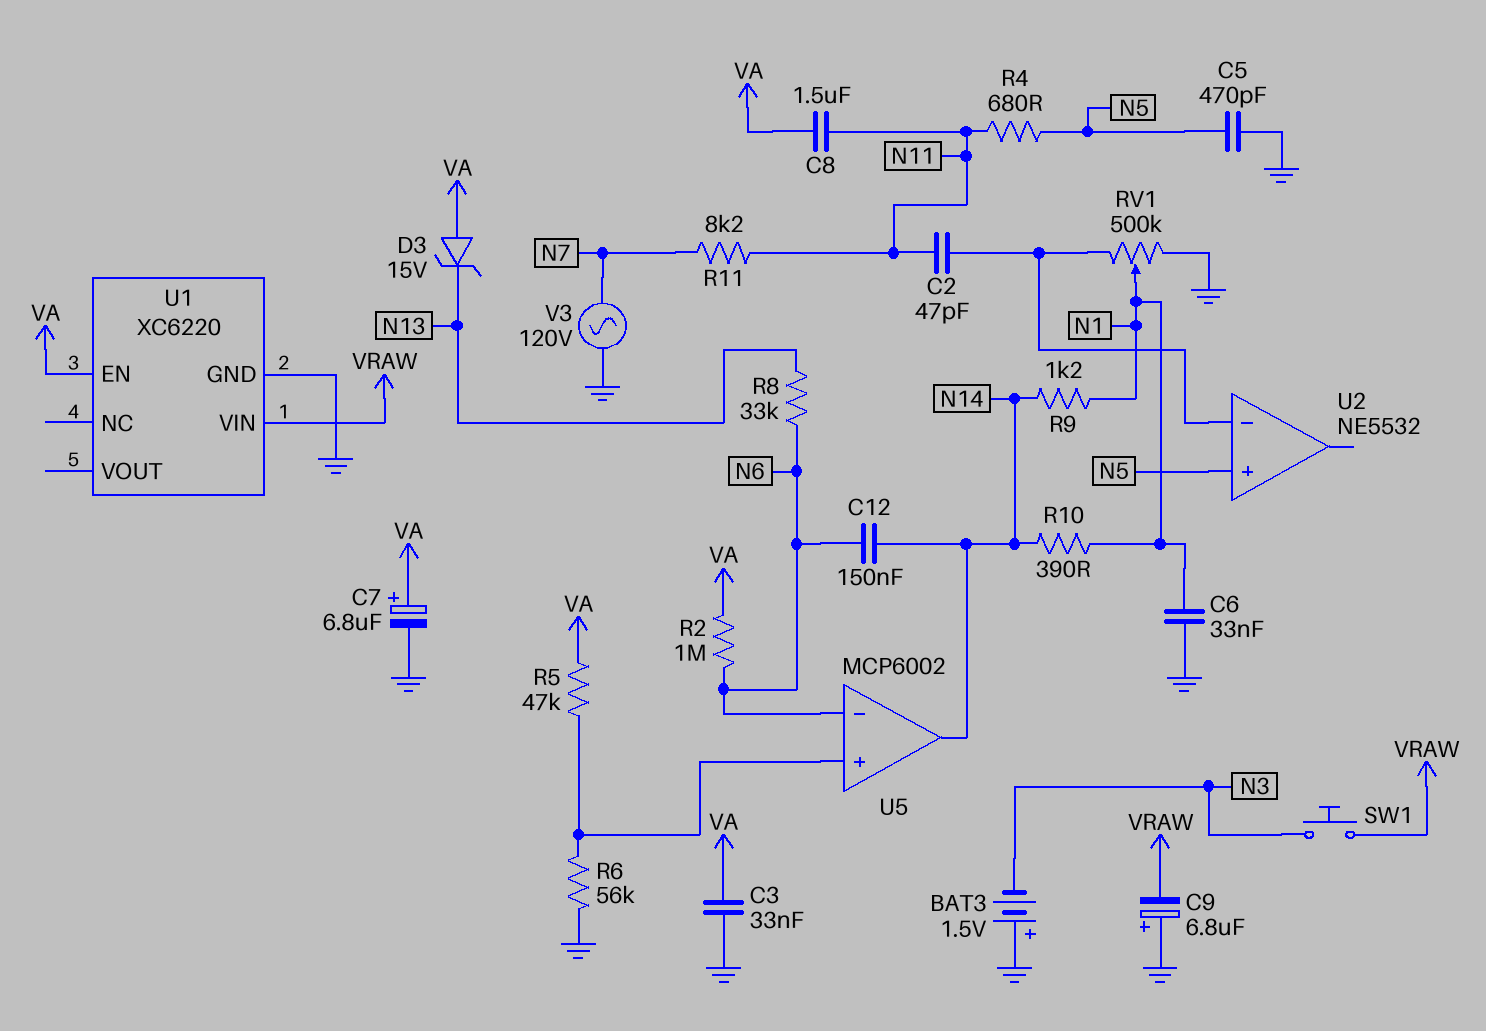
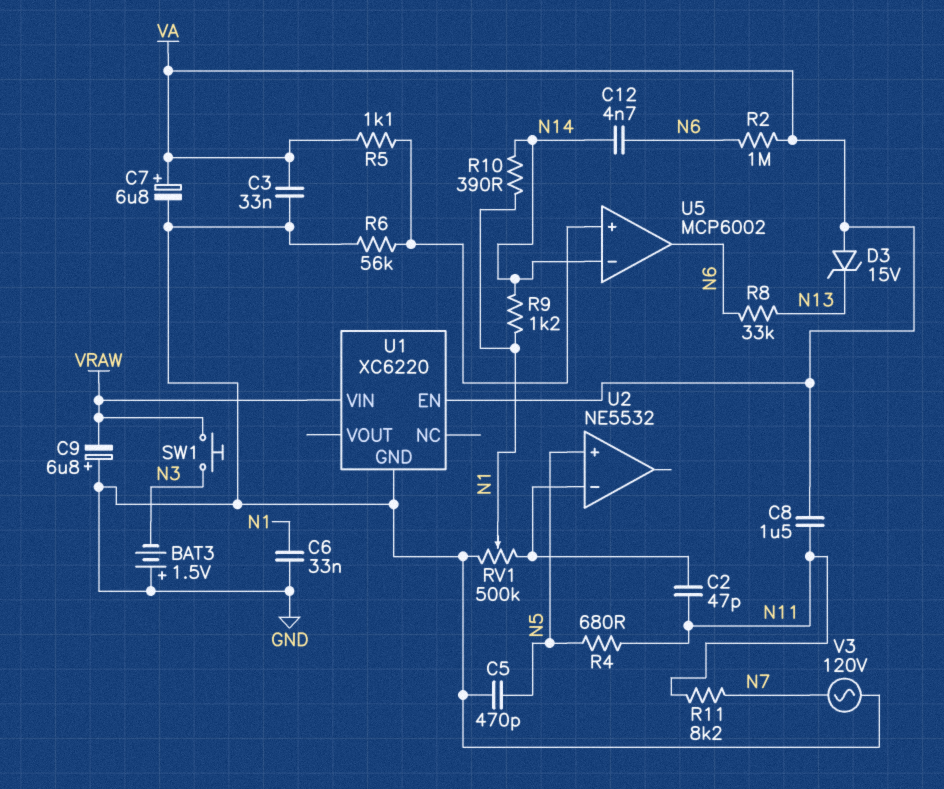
C12: 150nF (N6, N14) -> 4.7nF (N6, N14)
R5: 47k (U5/in+, VA) -> 1.1k (U5/in+, VA)
U5 pin in-: N6 -> N14
U5 pin out: N14 -> N6

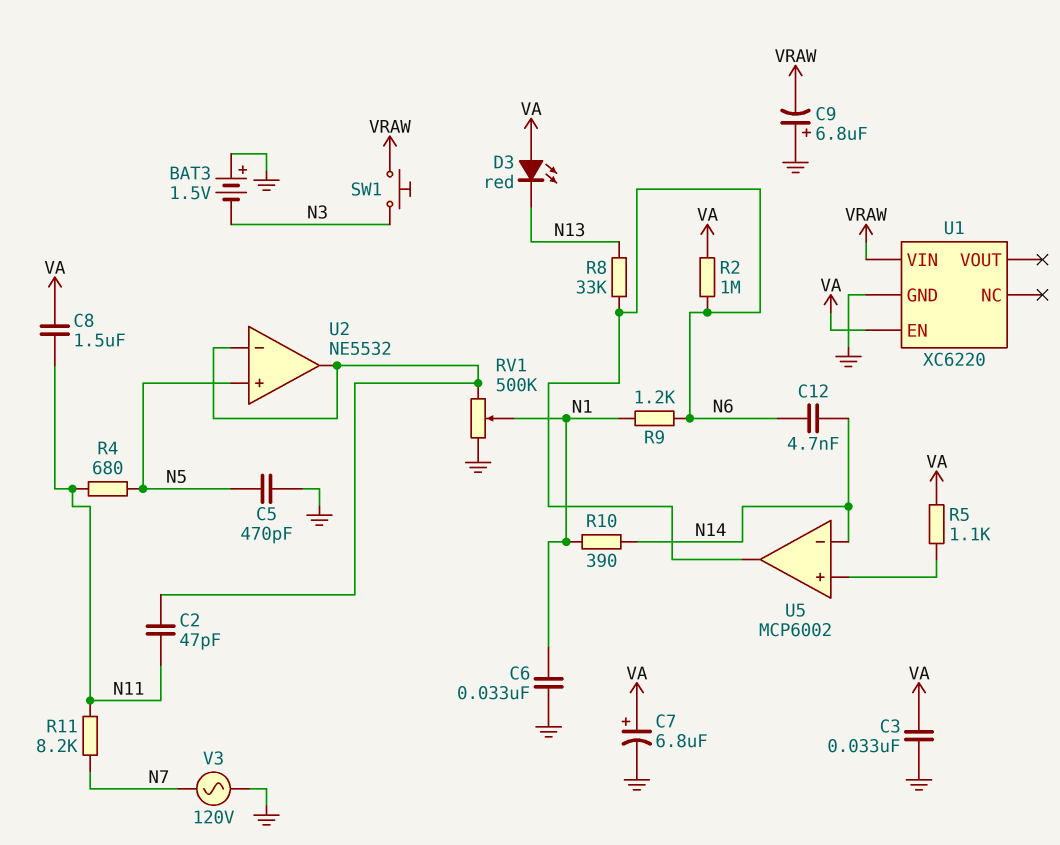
D3: zener 15V (A VA, K N13) -> LED red (A VA, K N13)
R6: 56k (GND, U5/in+) -> none
R9: 1.2k (N1, N14) -> 1.2k (N1, N6)
U2 pin out: none -> U2/in-

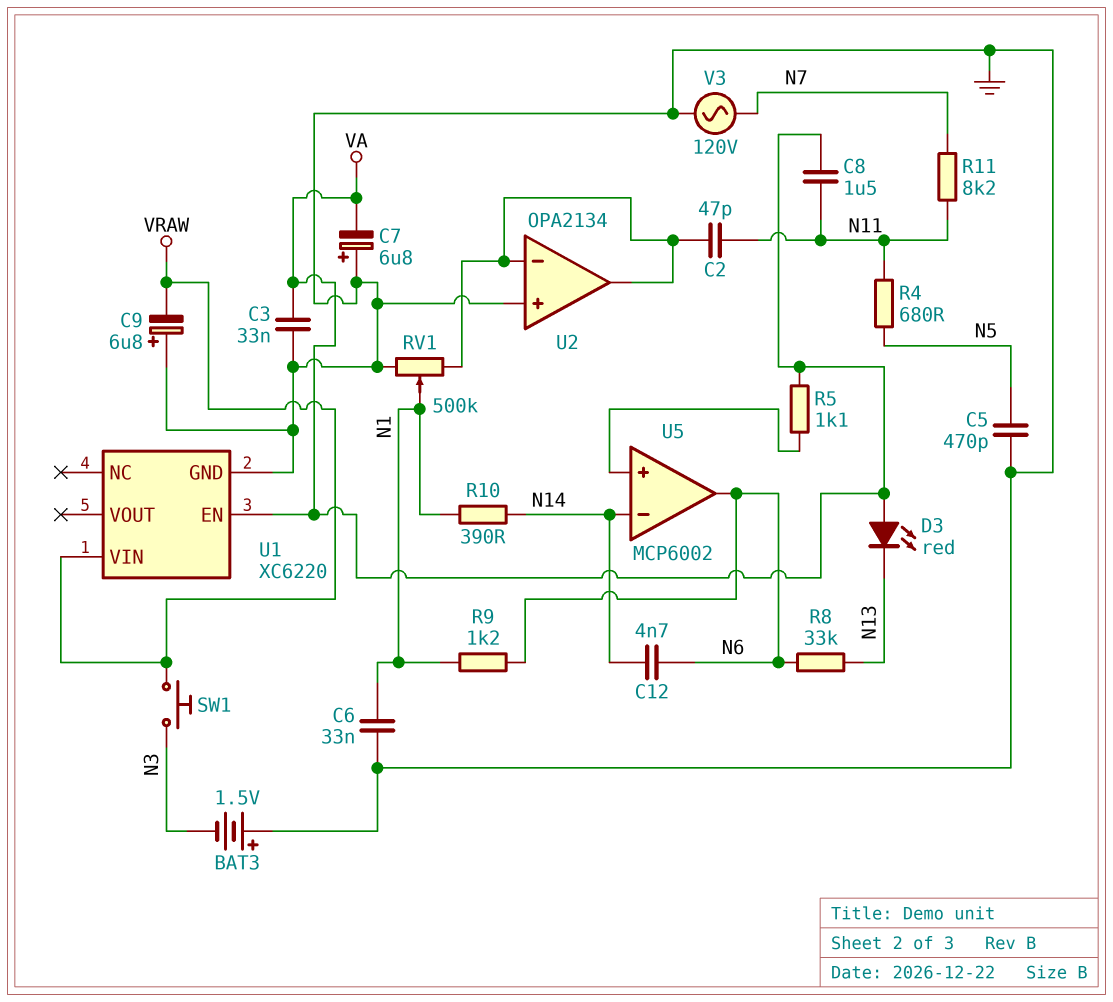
C7: 6.8uF (plus VA, minus GND) -> 6.8uF (plus GND, minus VA)
R2: 1M (N6, VA) -> none
U2: NE5532 -> OPA2134
U2 pin in+: N5 -> GND

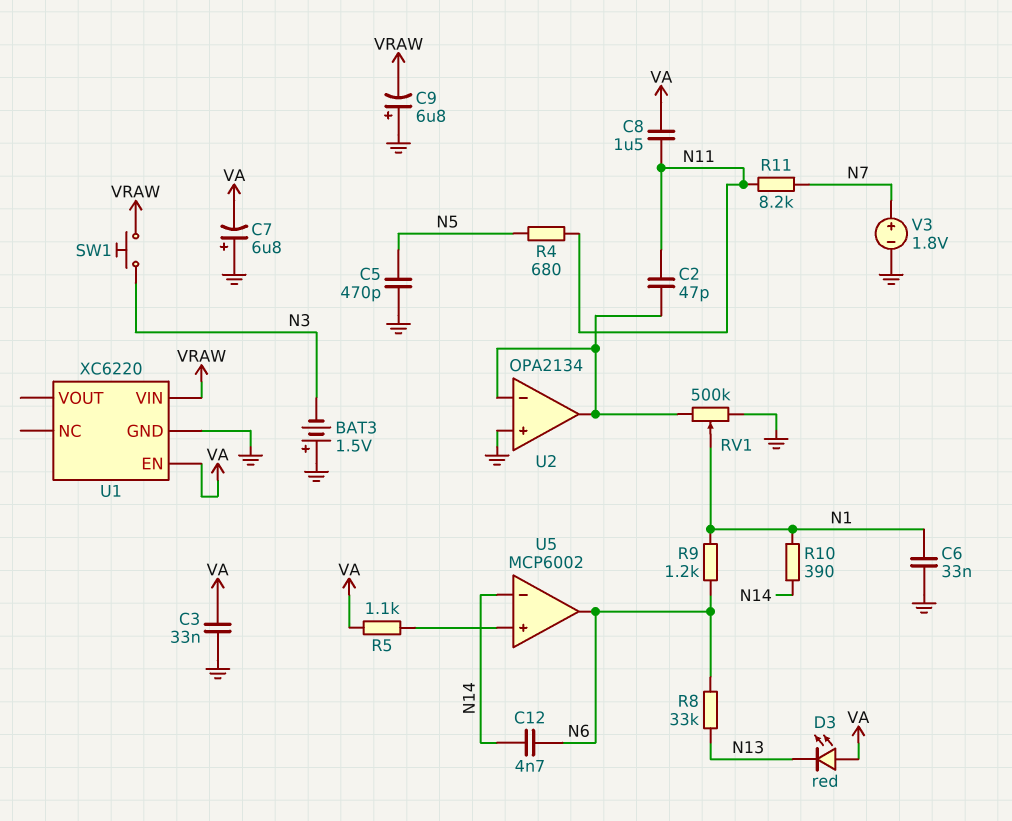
V3: AC 120V (GND, N7) -> 1.8V (plus N7, minus GND)

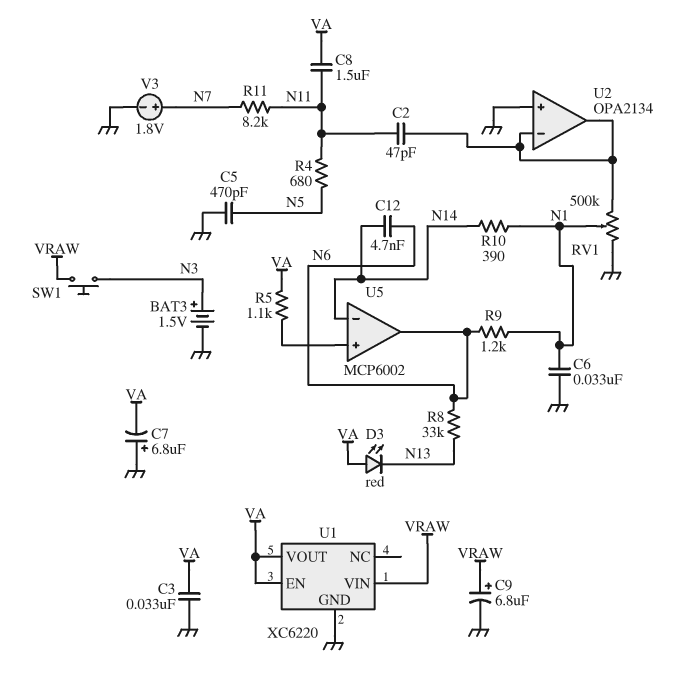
BAT3: 1.5V (plus GND, minus N3) -> 1.5V (plus N3, minus GND)
C9: 6.8uF (plus GND, minus VRAW) -> 6.8uF (plus VRAW, minus GND)
U1 pin VOUT: none -> VA

